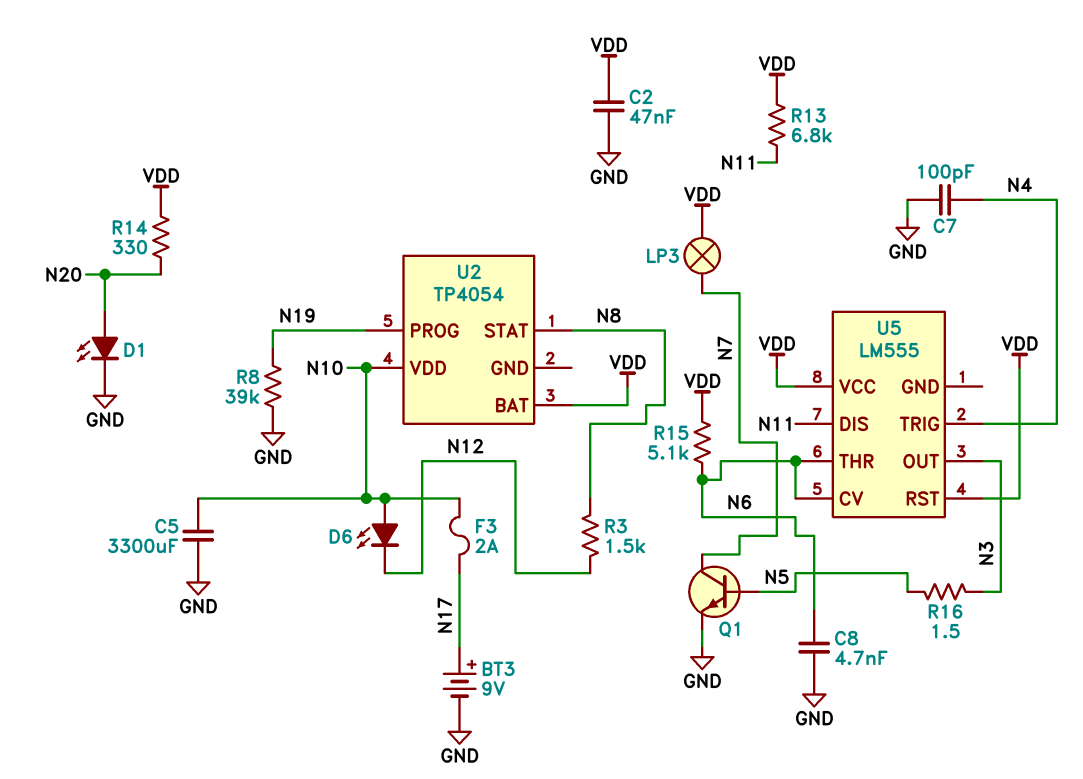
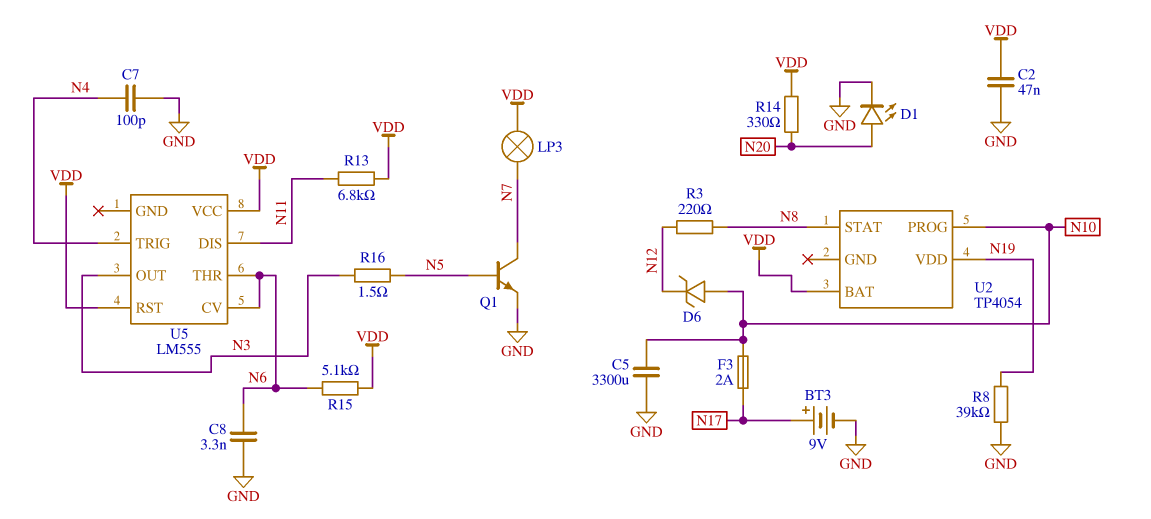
C8: 4.7nF (GND, N6) -> 3.3nF (GND, N6)
D6: LED (A N10, K N12) -> zener (A N10, K N12)
R3: 1.5k (N8, N12) -> 220 (N8, N12)
U2 pin PROG: N19 -> N10
U2 pin VDD: N10 -> N19

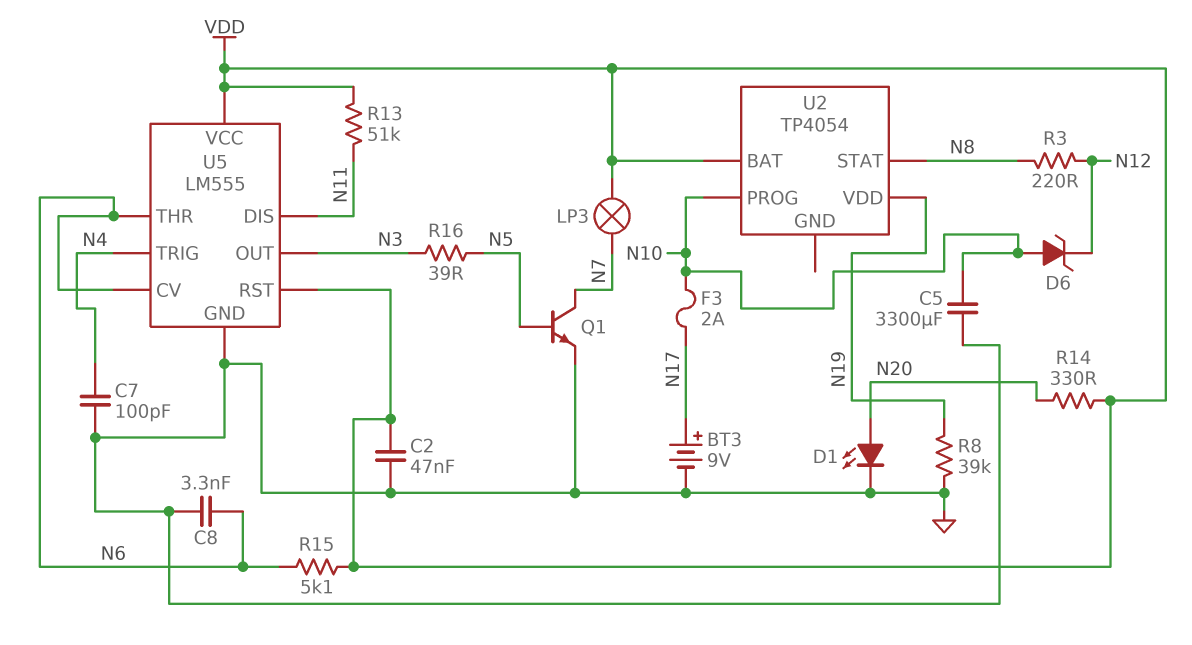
R13: 6.8k (N11, VDD) -> 51k (N11, VDD)
R16: 1.5 (N3, N5) -> 39 (N3, N5)
U5 pin GND: none -> GND

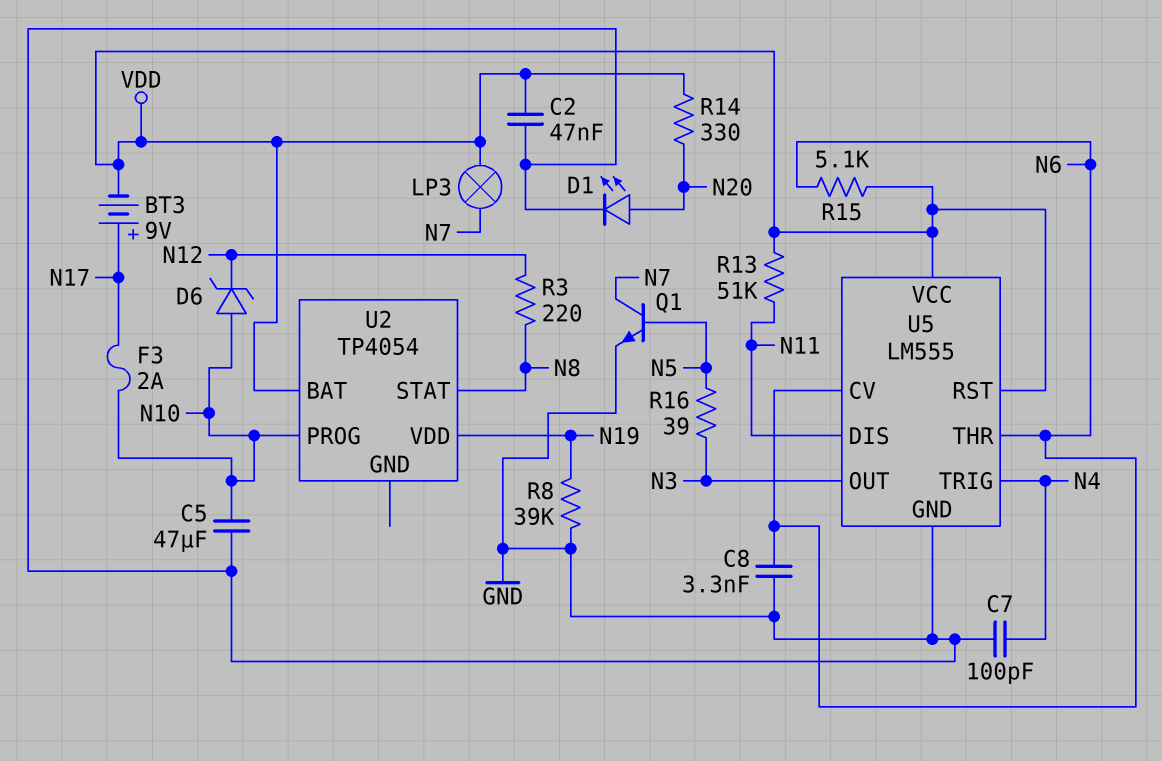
BT3: 9V (plus N17, minus GND) -> 9V (plus N17, minus VDD)
C5: 3300uF (GND, N10) -> 47uF (GND, N10)

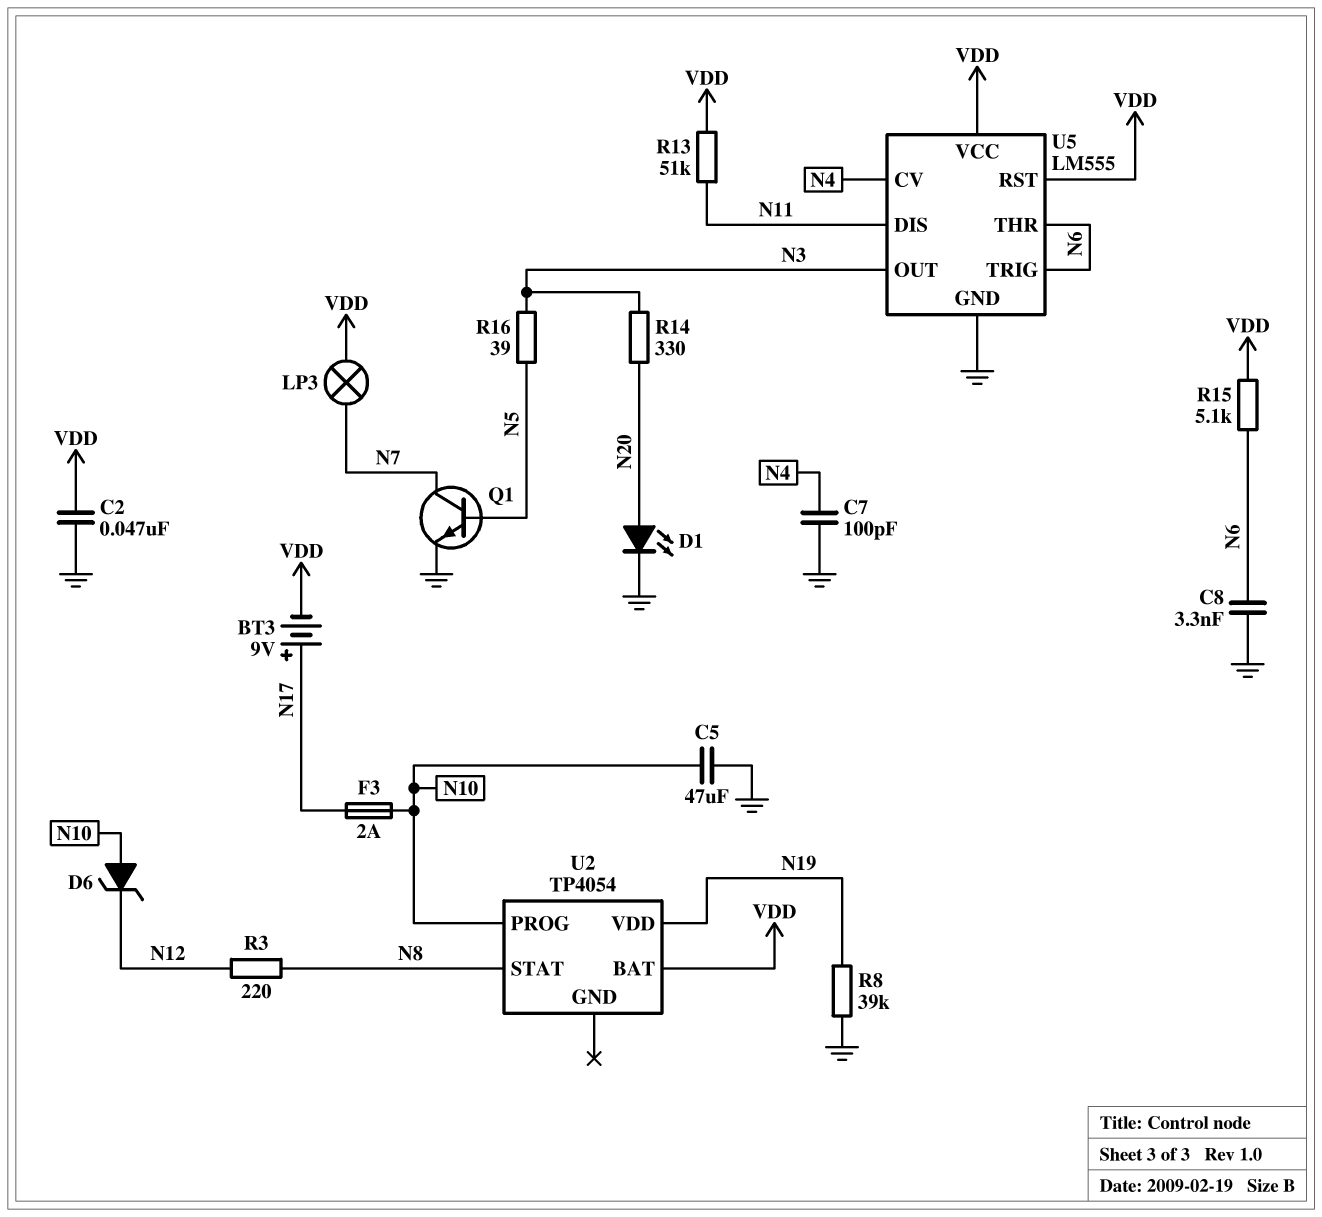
R14: 330 (N20, VDD) -> 330 (N3, N20)
U5 pin CV: N6 -> N4
U5 pin TRIG: N4 -> N6

